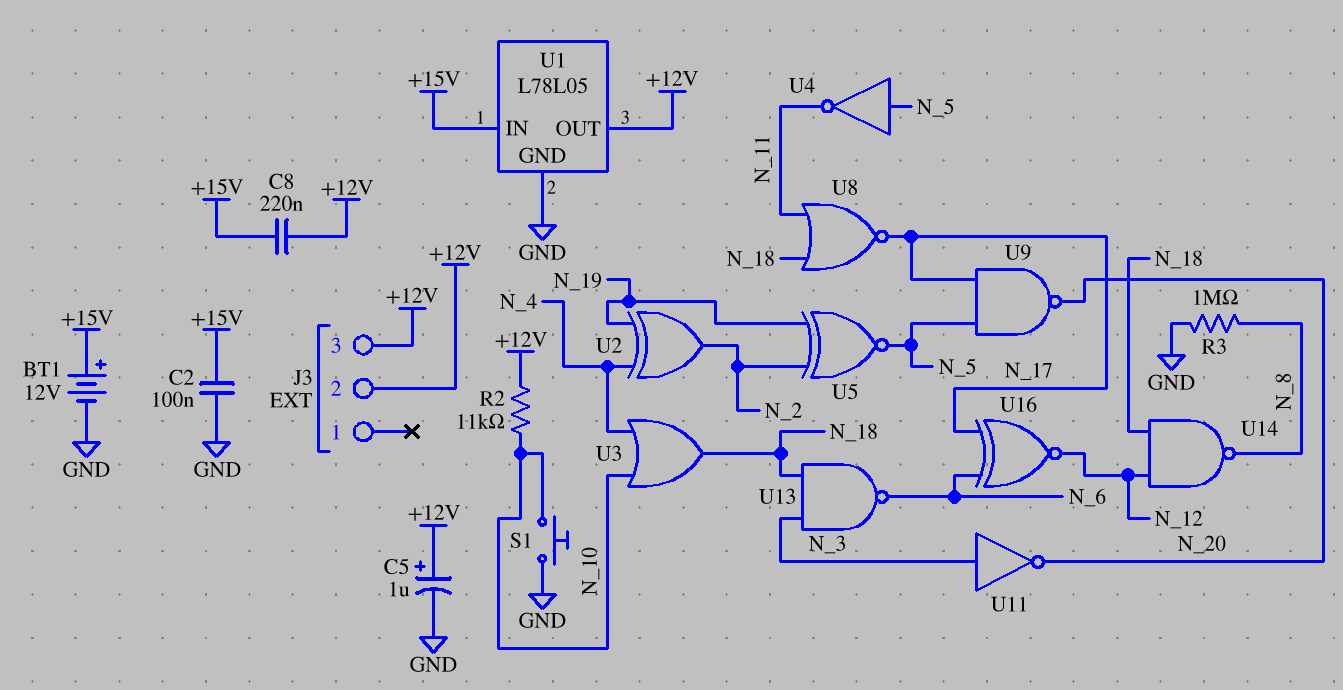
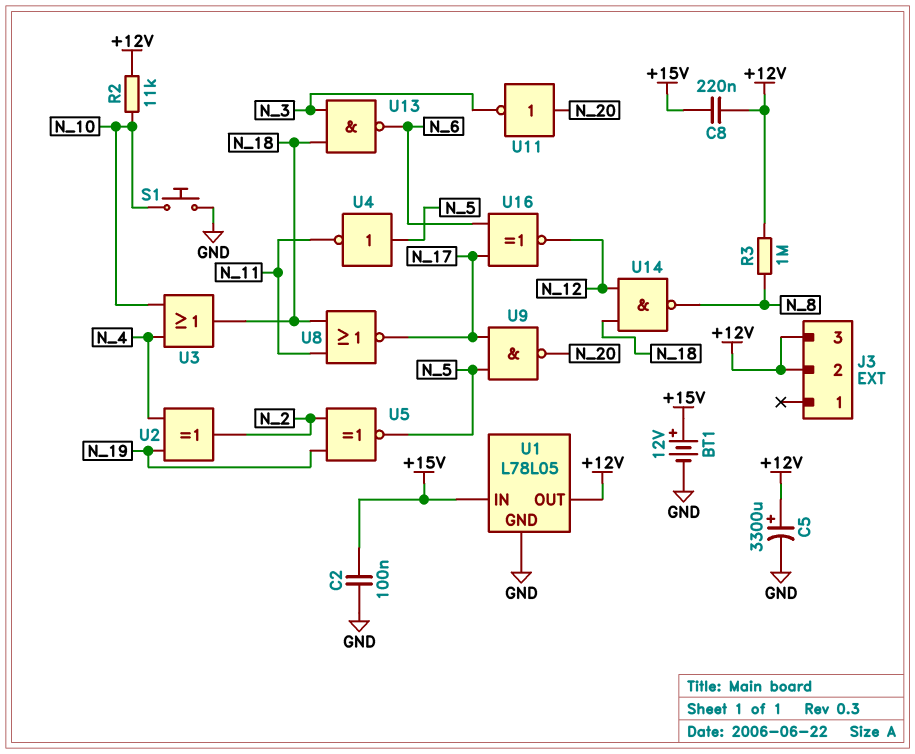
C5: 1uF (plus +12V, minus GND) -> 3300uF (plus +12V, minus GND)
R3: 1M (GND, N_8) -> 1M (+12V, N_8)
U11: NOT (in N_3, out N_20) -> NOT (in N_20, out N_3)

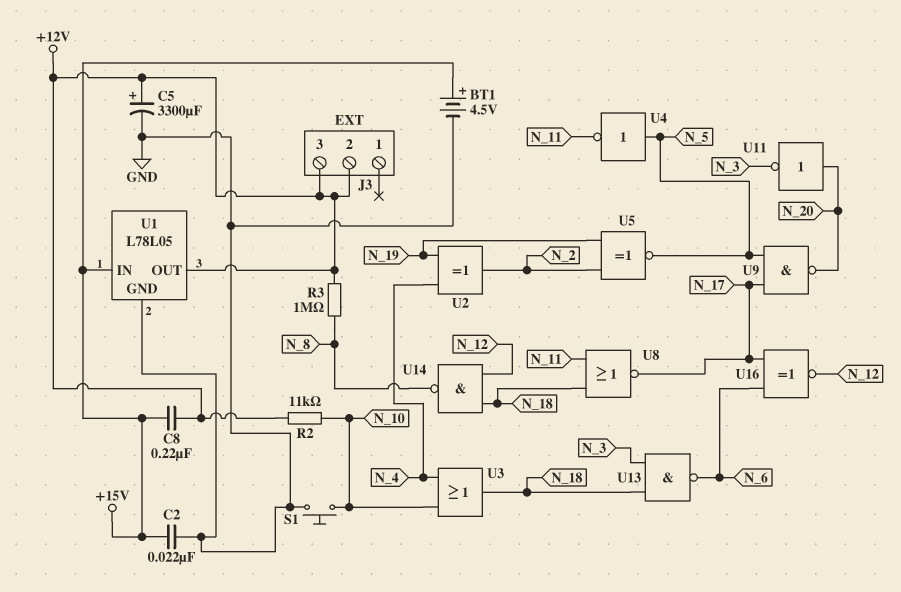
BT1: 12V (plus +15V, minus GND) -> 4.5V (plus +15V, minus GND)
C2: 100nF (+15V, GND) -> 22nF (+15V, GND)

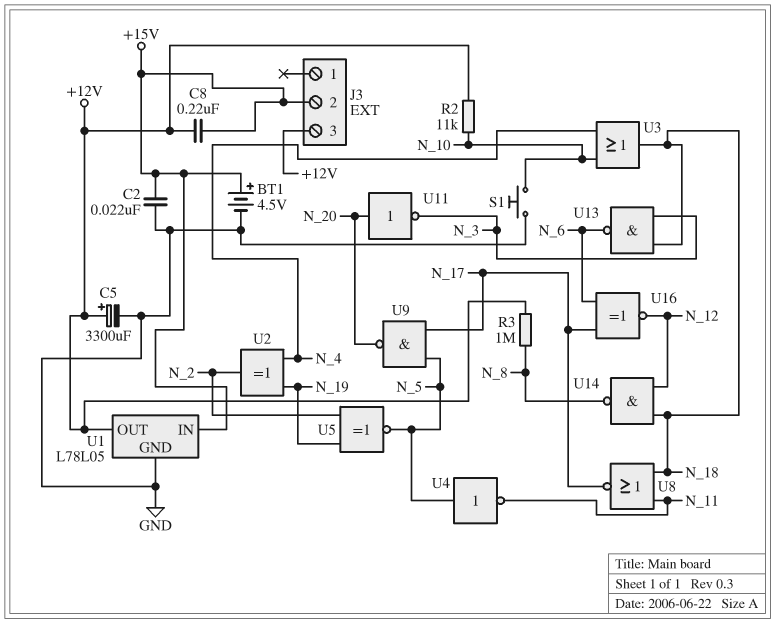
J3 pin 2: +12V -> +15V

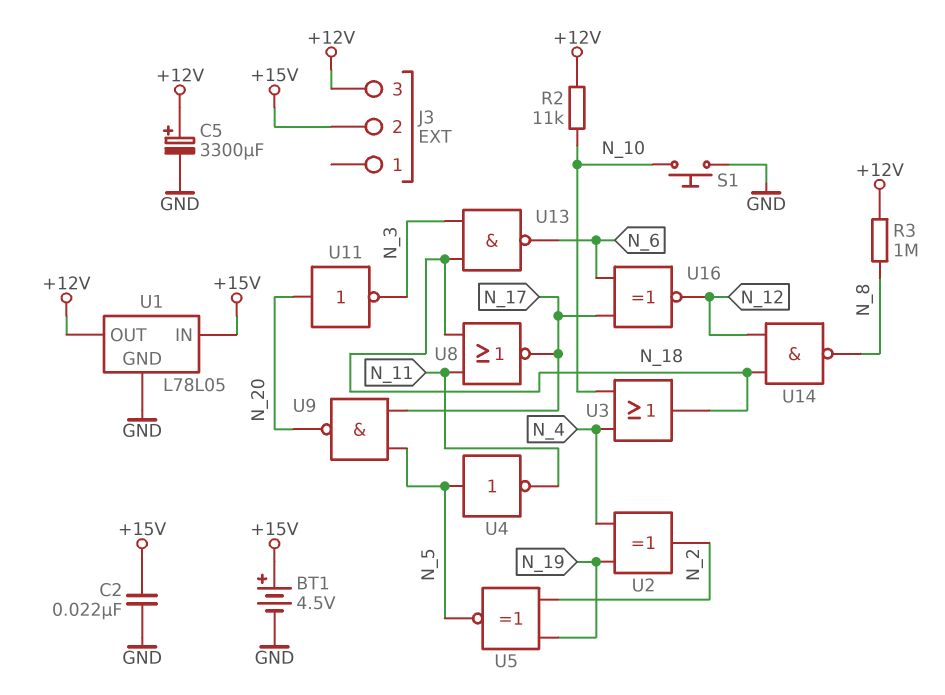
C8: 220nF (+12V, +15V) -> none

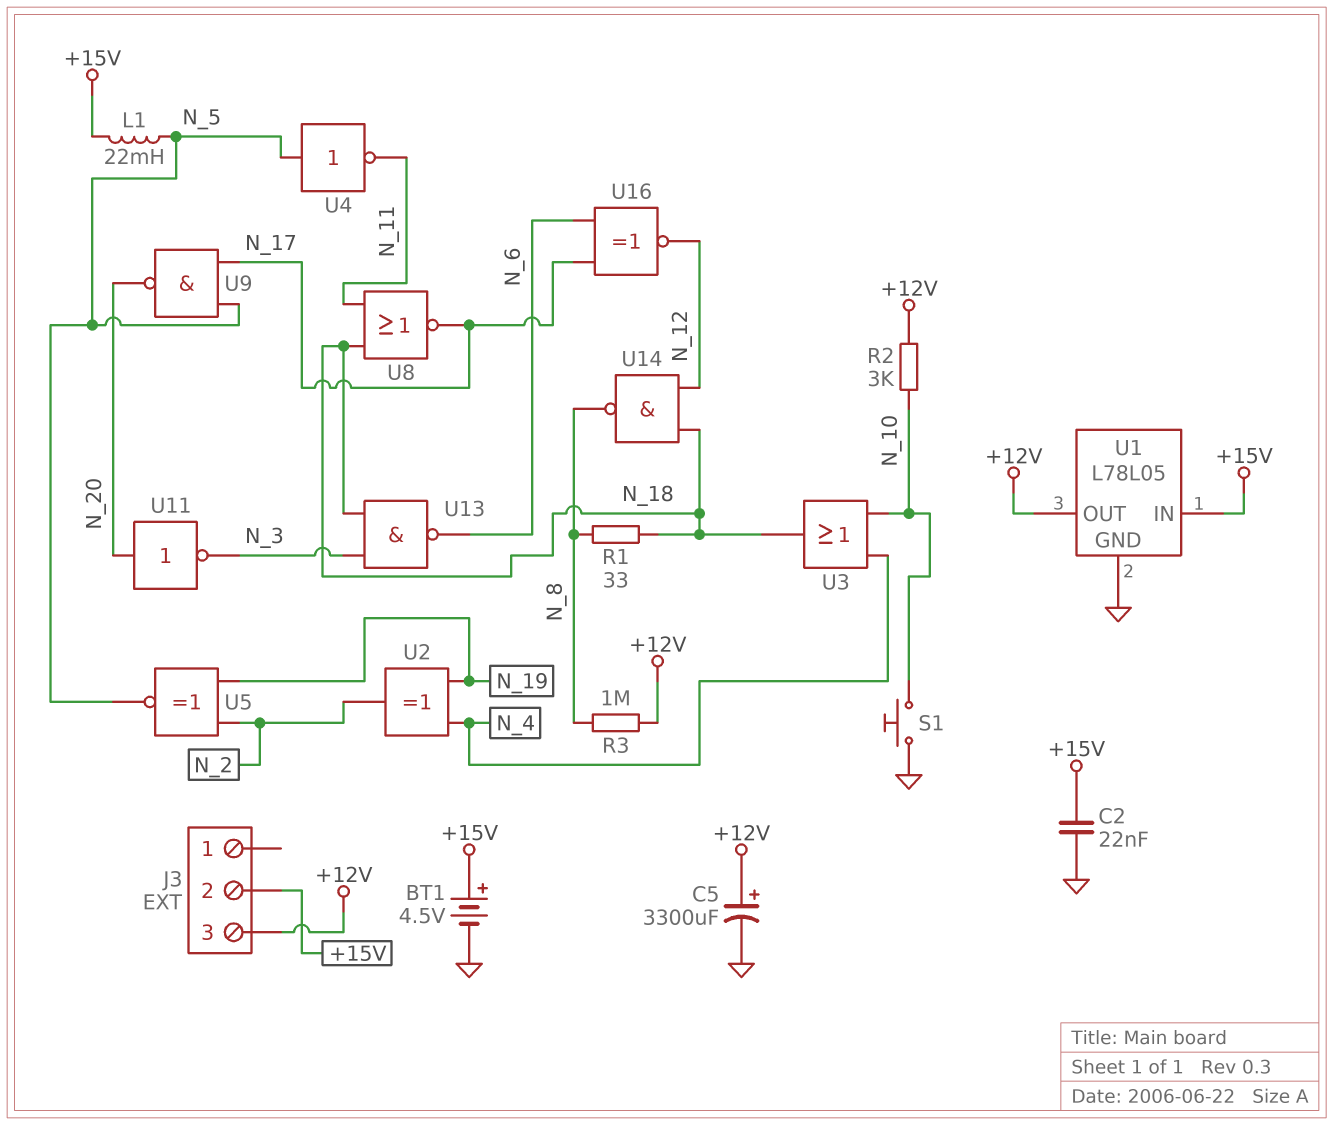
L1: none -> 22mH (+15V, N_5)
R1: none -> 33 (N_8, N_18)
R2: 11k (+12V, N_10) -> 3k (+12V, N_10)

